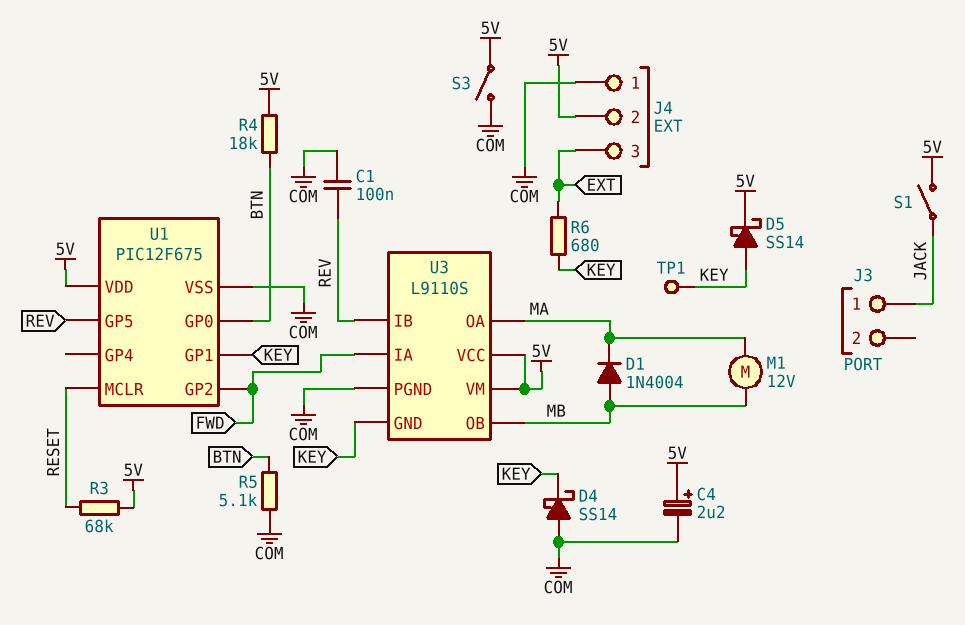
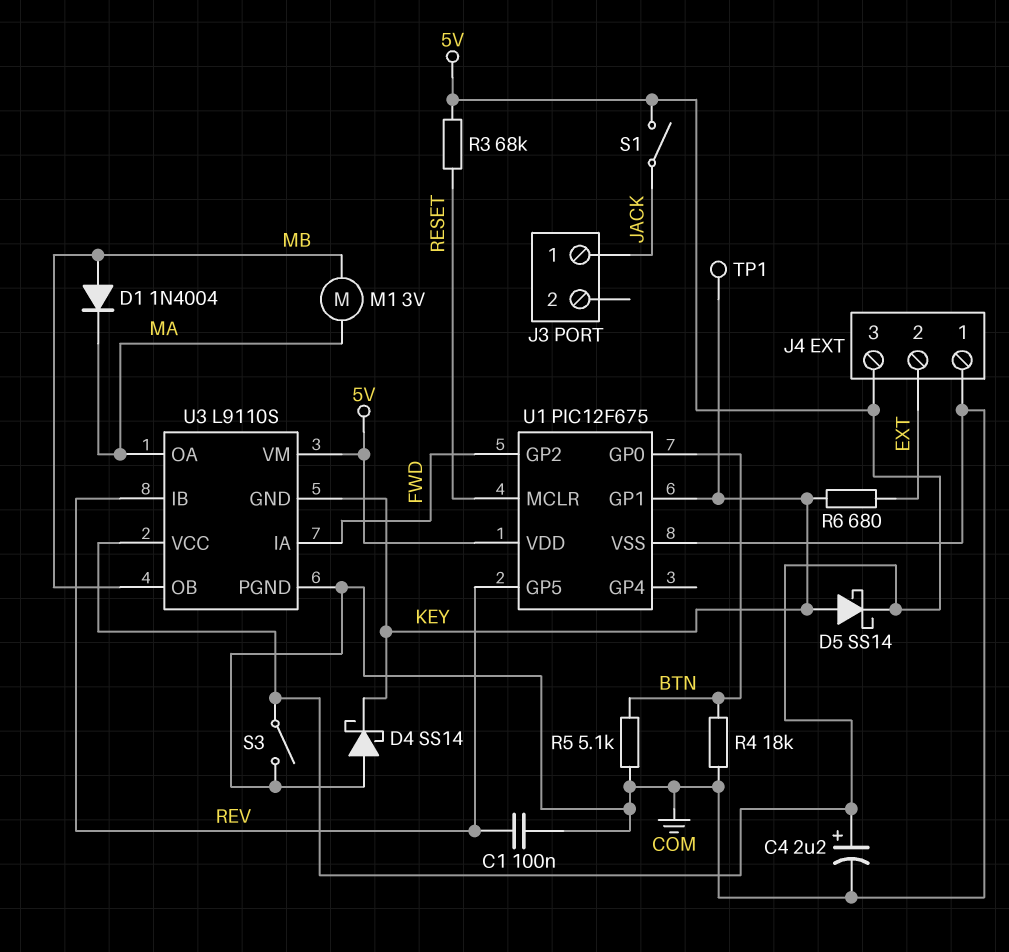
J4 pin 2: 5V -> EXT
J4 pin 3: EXT -> 5V
M1: motor 12V (MA, MB) -> motor 3V (MA, MB)
R4: 18k (5V, BTN) -> 18k (BTN, COM)

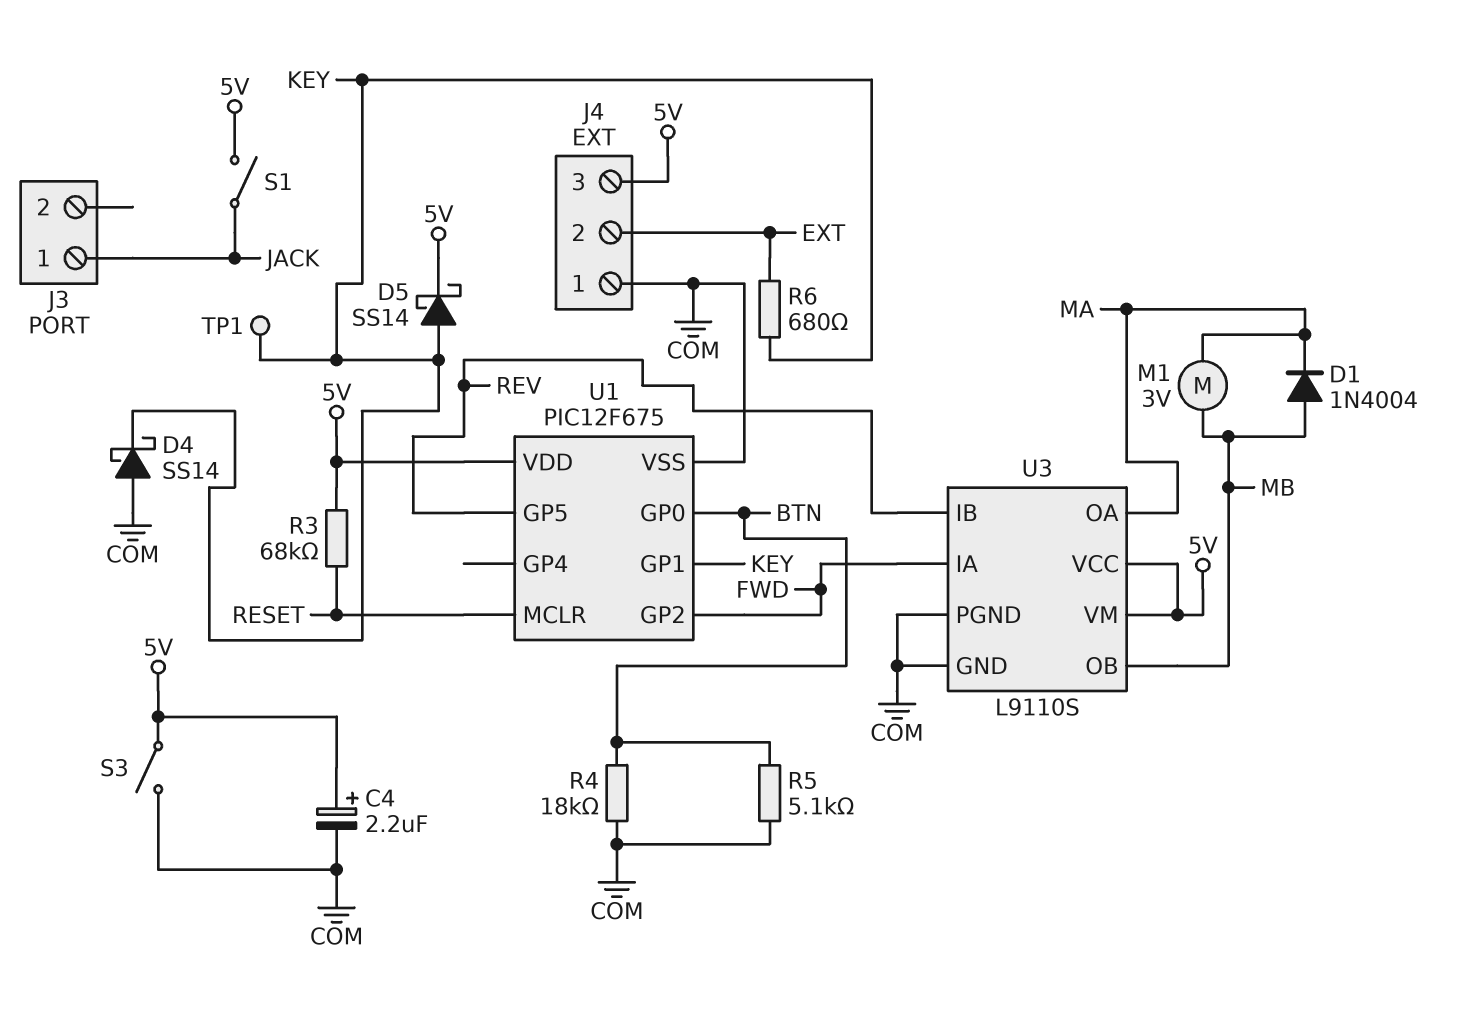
C1: 100nF (COM, REV) -> none
U3 pin GND: KEY -> COM

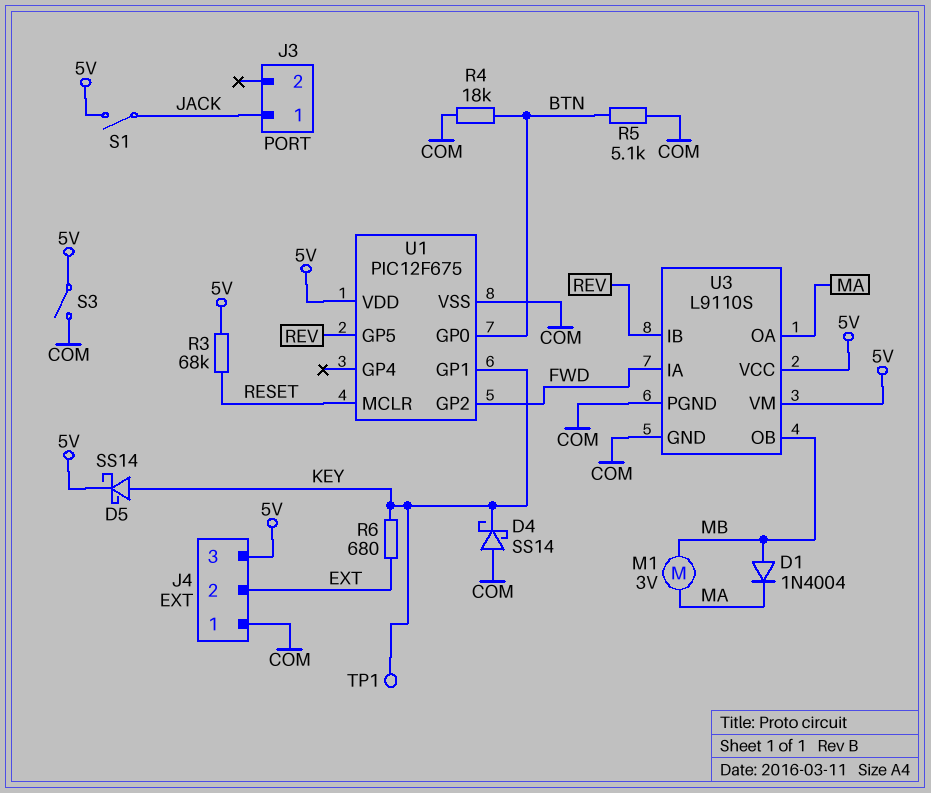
C4: 2.2uF (plus 5V, minus COM) -> none

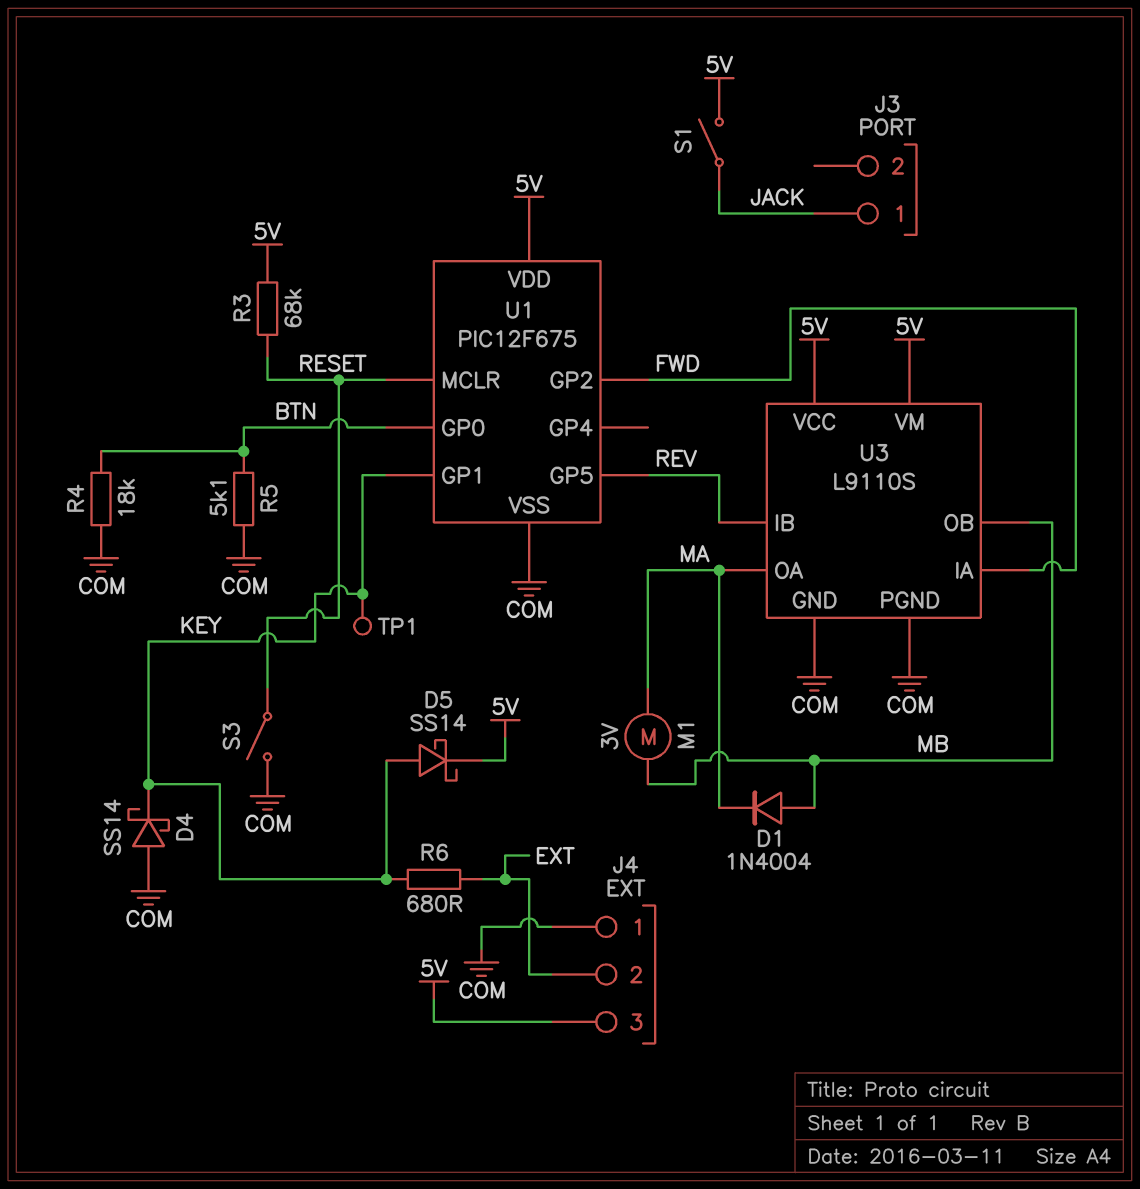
S3: switch (5V, COM) -> switch (COM, RESET)

